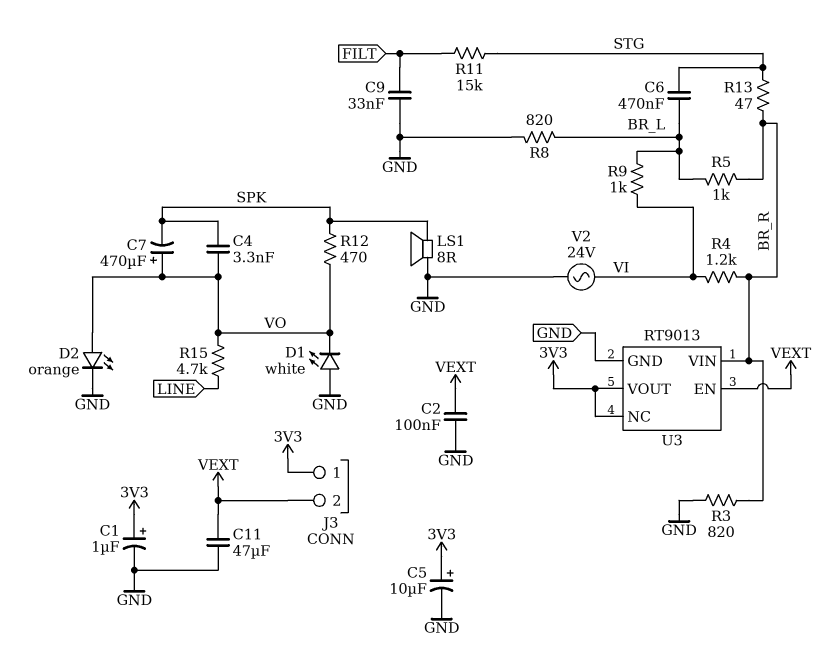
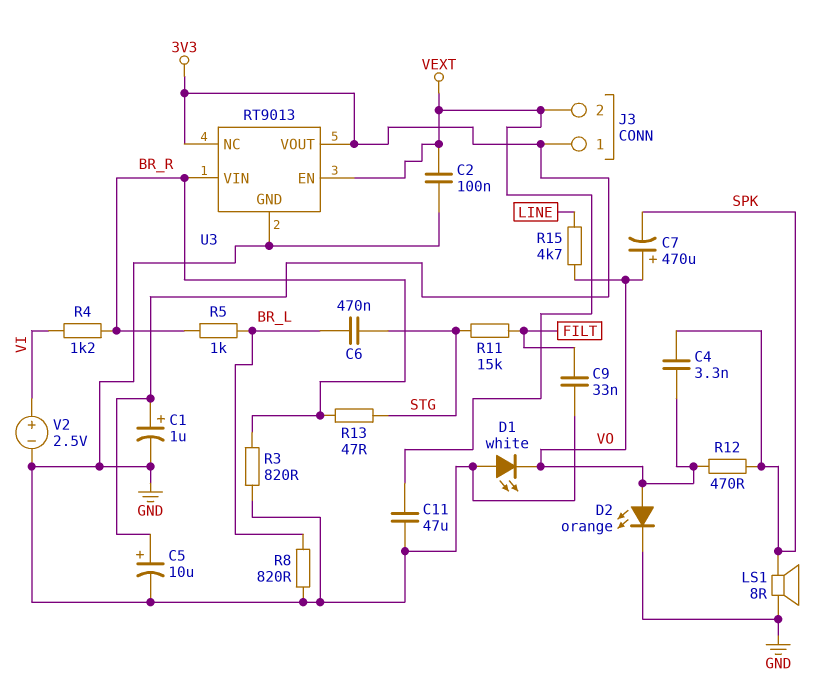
R9: 1k (BR_L, VI) -> none
V2: AC 24V (GND, VI) -> 2.5V (plus VI, minus GND)

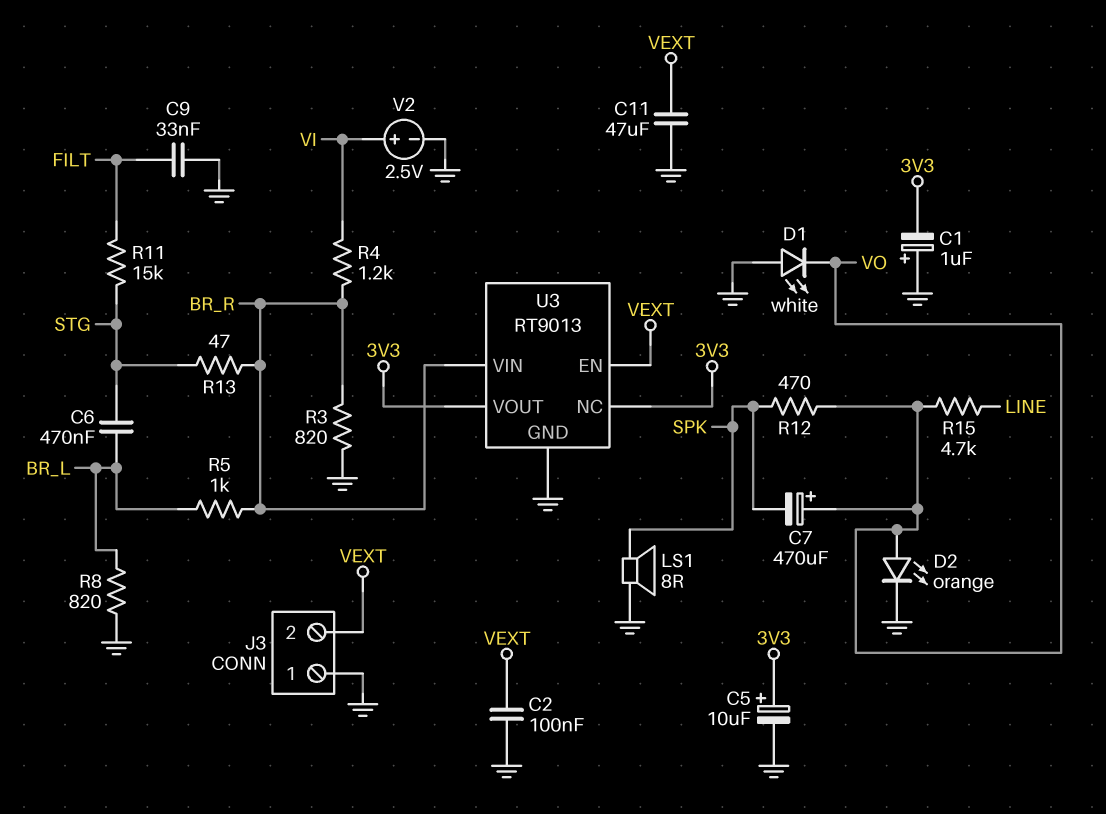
C1: 1uF (plus 3V3, minus GND) -> 1uF (plus GND, minus 3V3)
C4: 3.3nF (SPK, VO) -> none
J3 pin 1: 3V3 -> GND

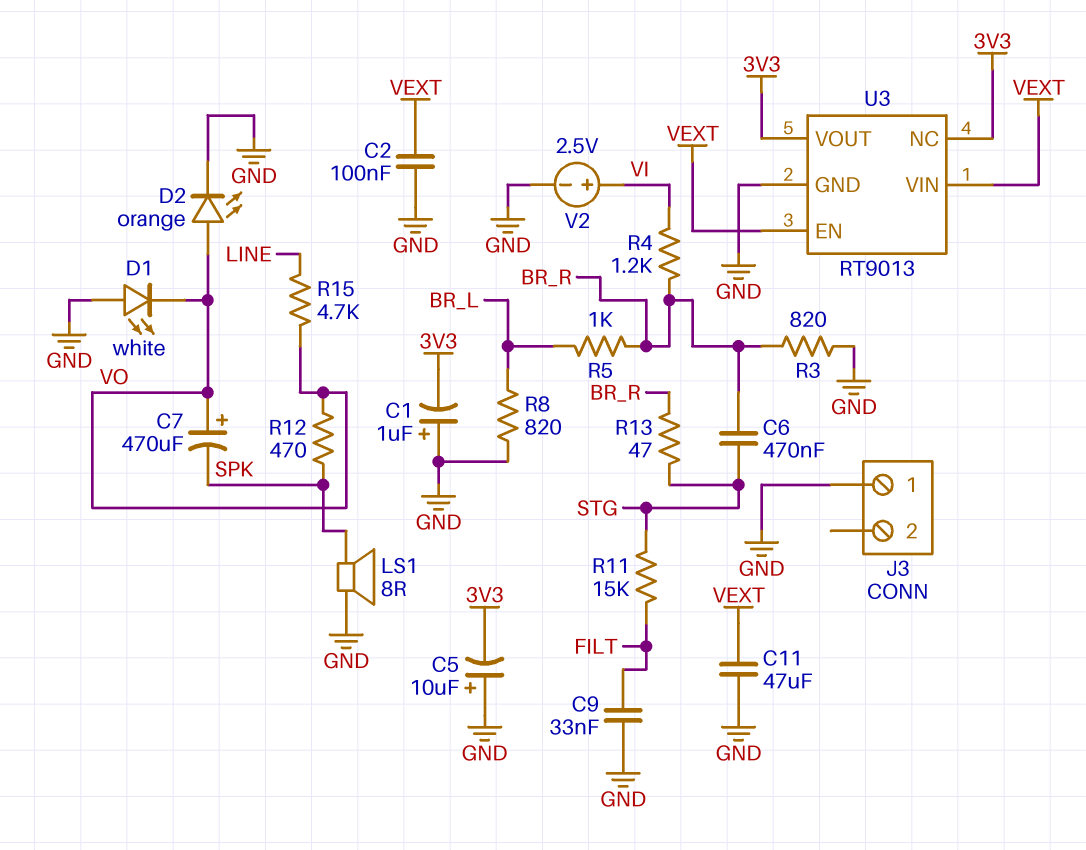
C5: 10uF (plus 3V3, minus GND) -> 10uF (plus GND, minus 3V3)
C6: 470nF (BR_L, STG) -> 470nF (BR_R, STG)
J3 pin 2: VEXT -> none
U3 pin VIN: BR_R -> VEXT

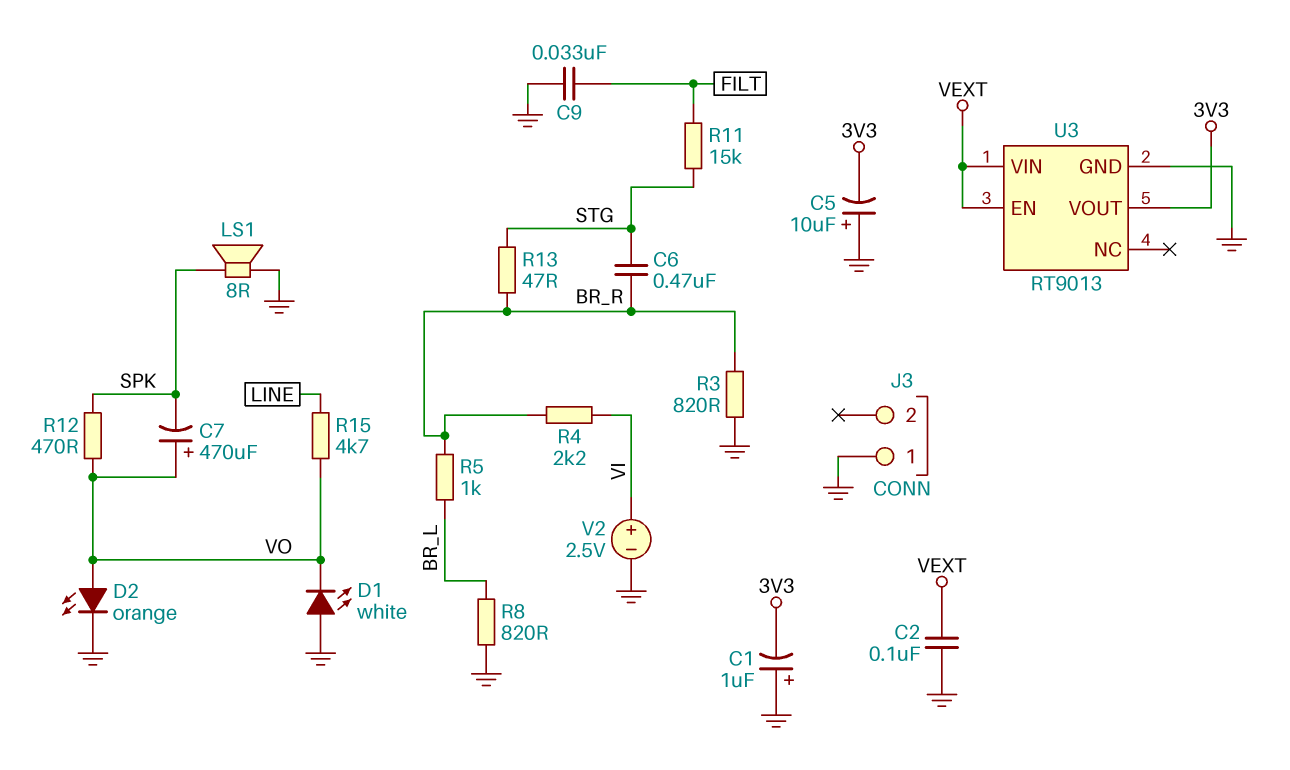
C11: 47uF (GND, VEXT) -> none
R4: 1.2k (BR_R, VI) -> 2.2k (BR_R, VI)
U3 pin NC: 3V3 -> none

